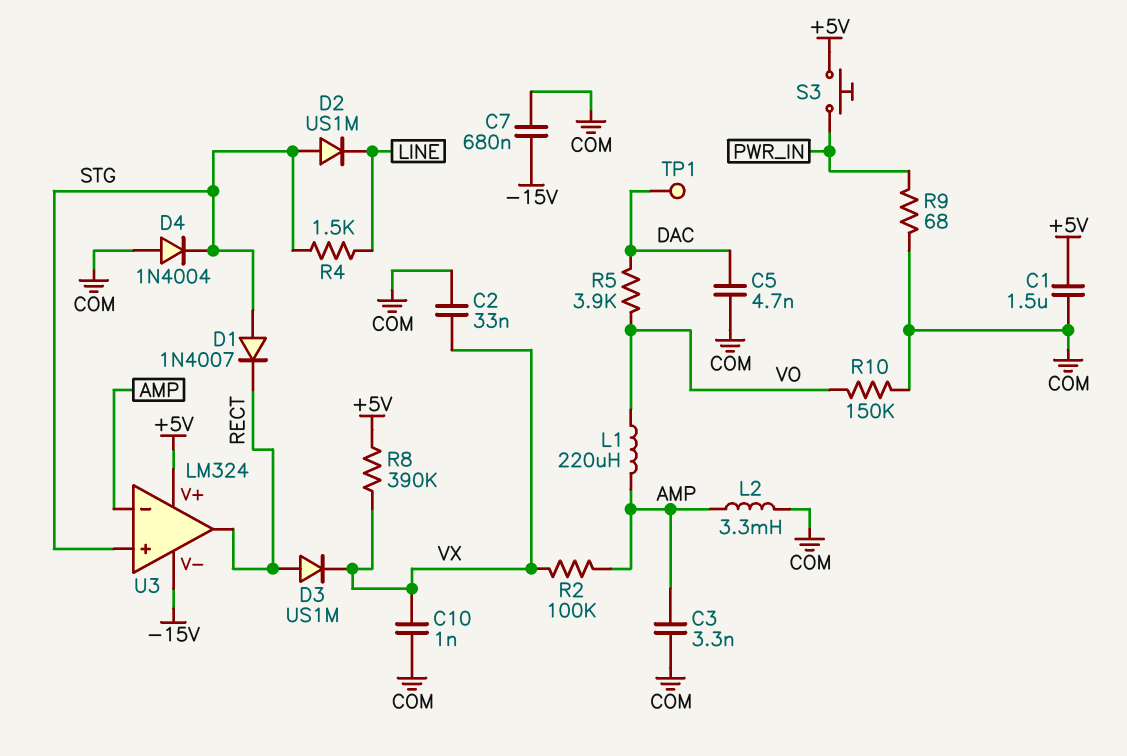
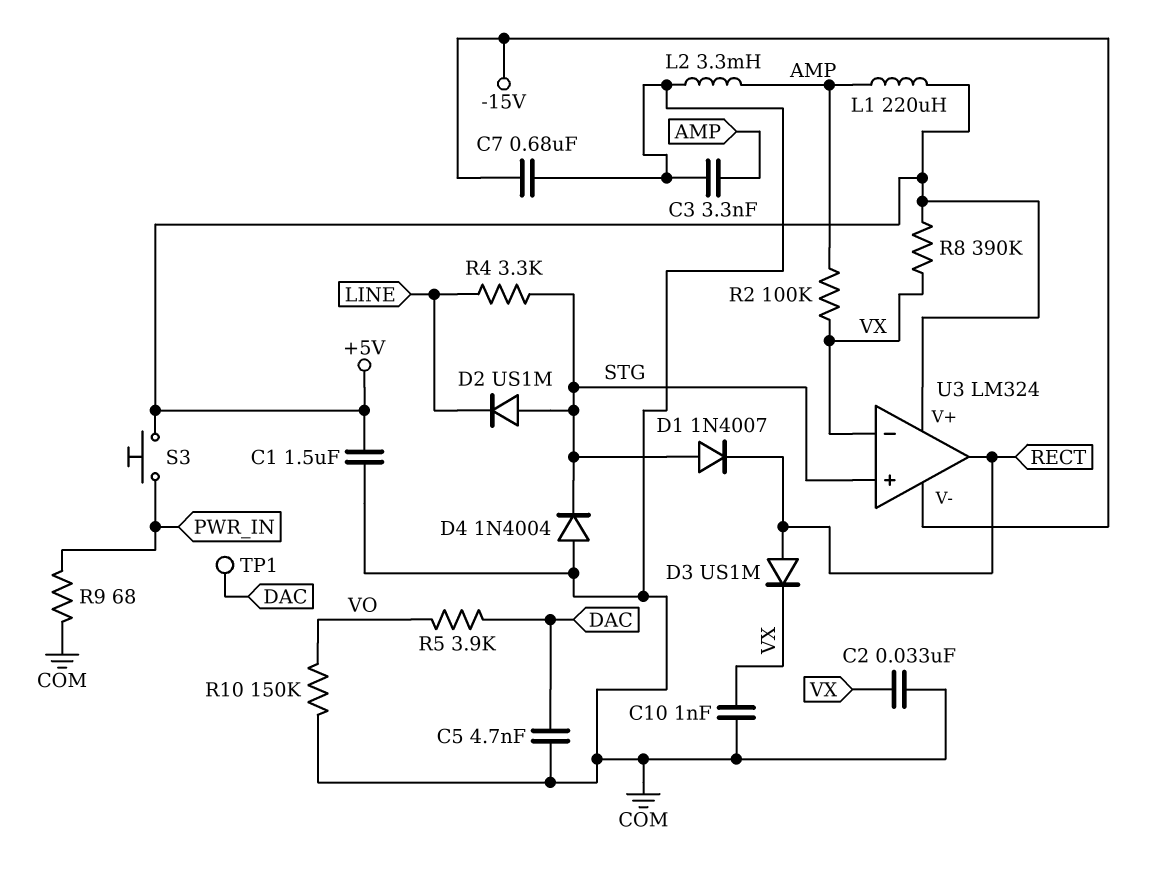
L1: 220uH (AMP, VO) -> 220uH (+5V, AMP)
R4: 1.5k (LINE, STG) -> 3.3k (LINE, STG)
U3 pin in-: AMP -> VX

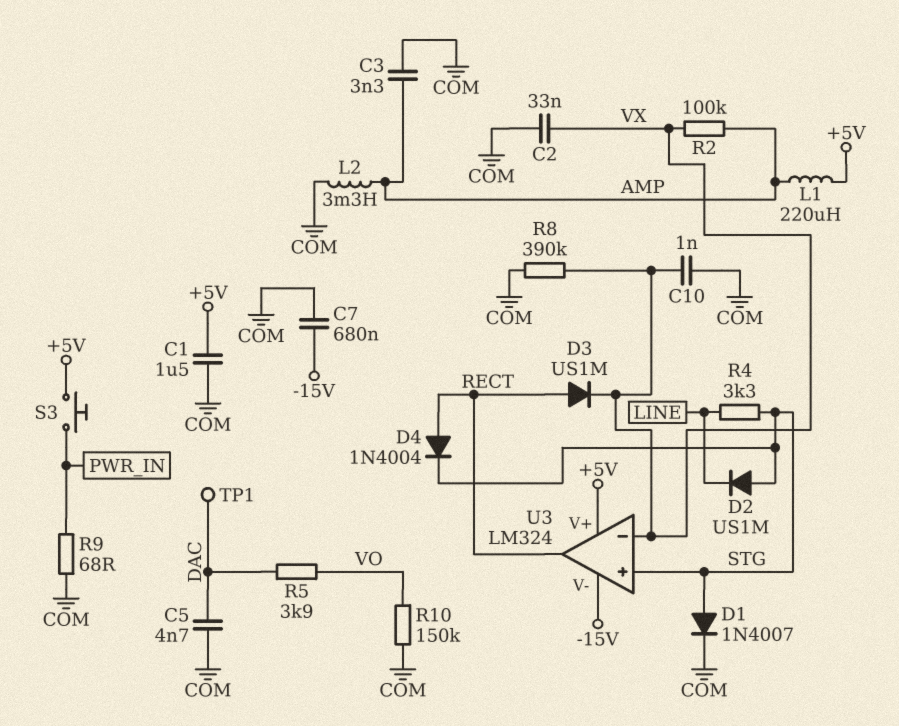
D1: diode 1N4007 (A STG, K RECT) -> diode 1N4007 (A STG, K COM)
D4: diode 1N4004 (A COM, K STG) -> diode 1N4004 (A RECT, K STG)
R8: 390k (+5V, VX) -> 390k (COM, VX)

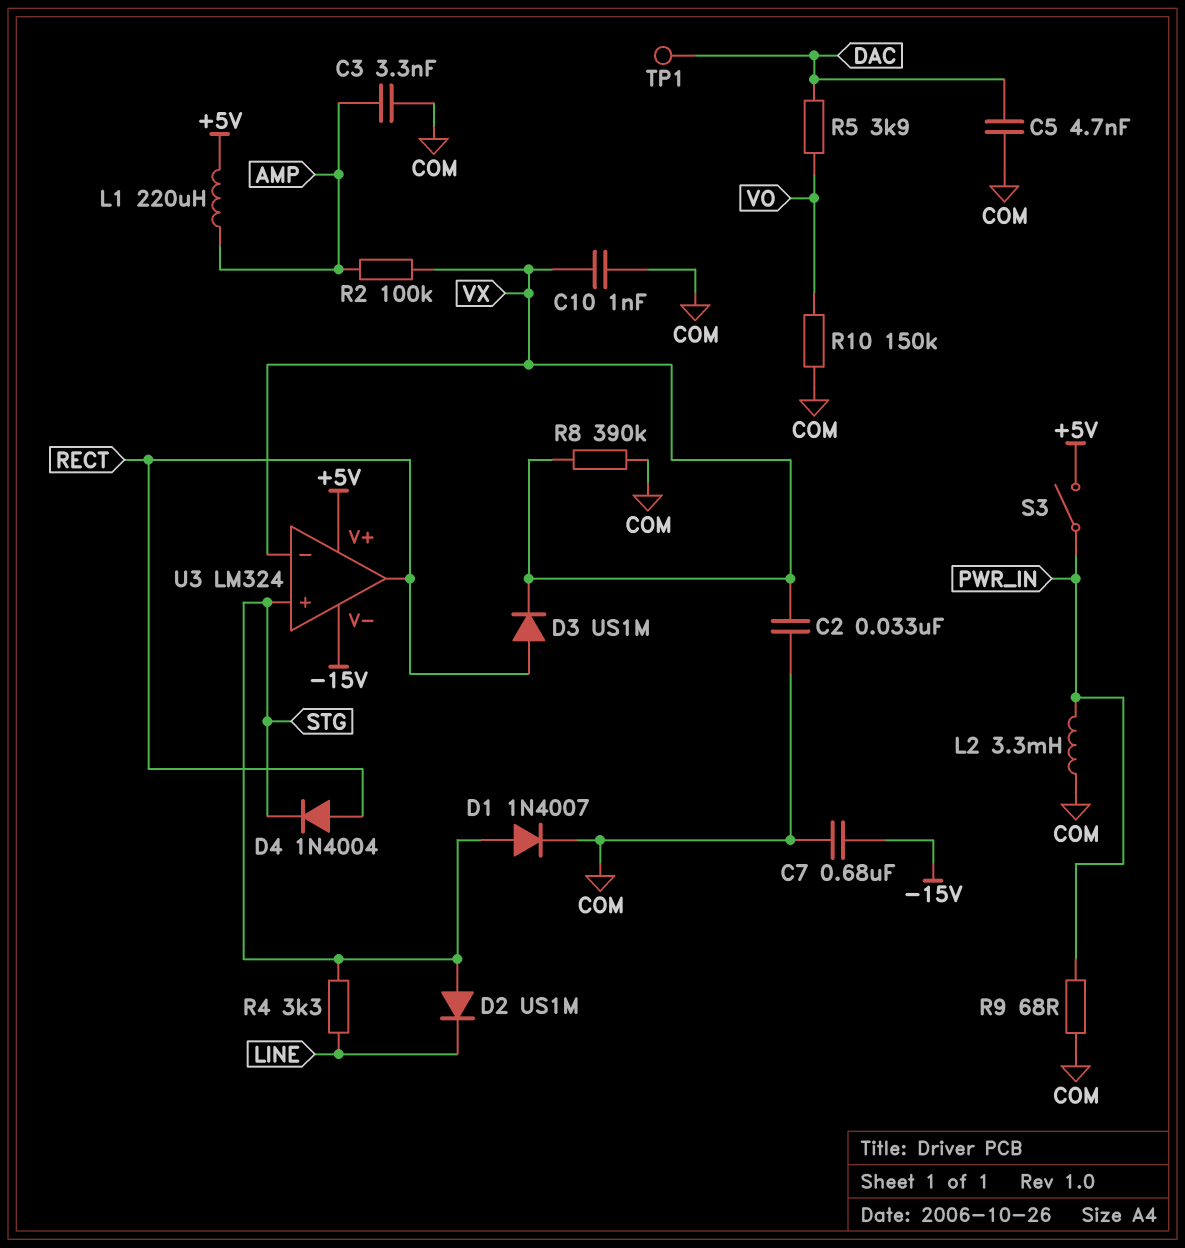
C1: 1.5uF (+5V, COM) -> none
L2: 3.3mH (AMP, COM) -> 3.3mH (COM, PWR_IN)
S3: button (+5V, PWR_IN) -> switch (+5V, PWR_IN)

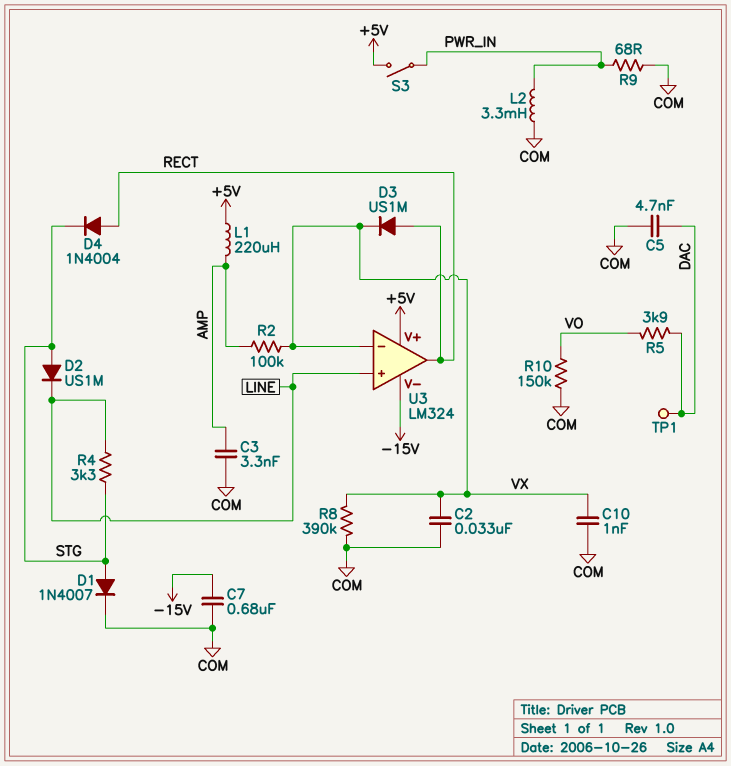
U3 pin in+: STG -> LINE

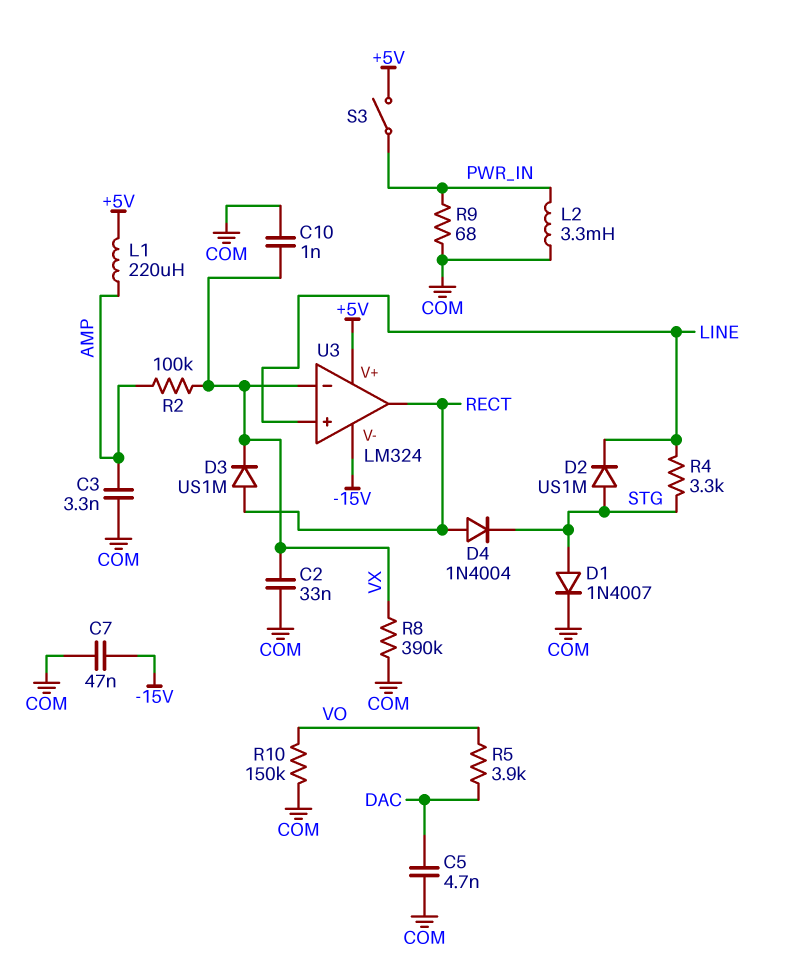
C7: 680nF (-15V, COM) -> 47nF (-15V, COM)
TP1: test point (DAC) -> none

